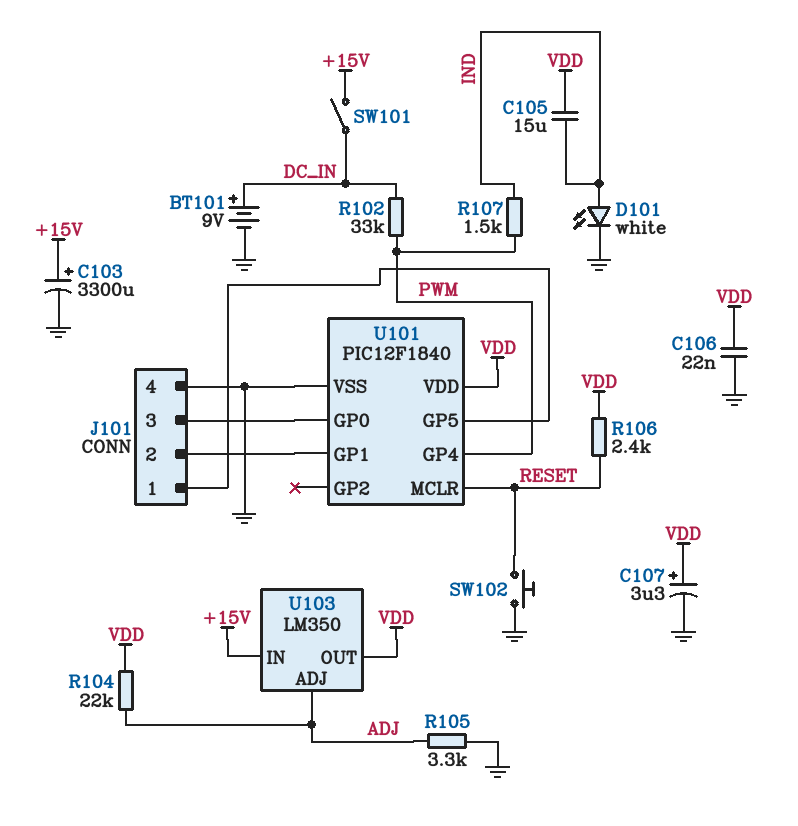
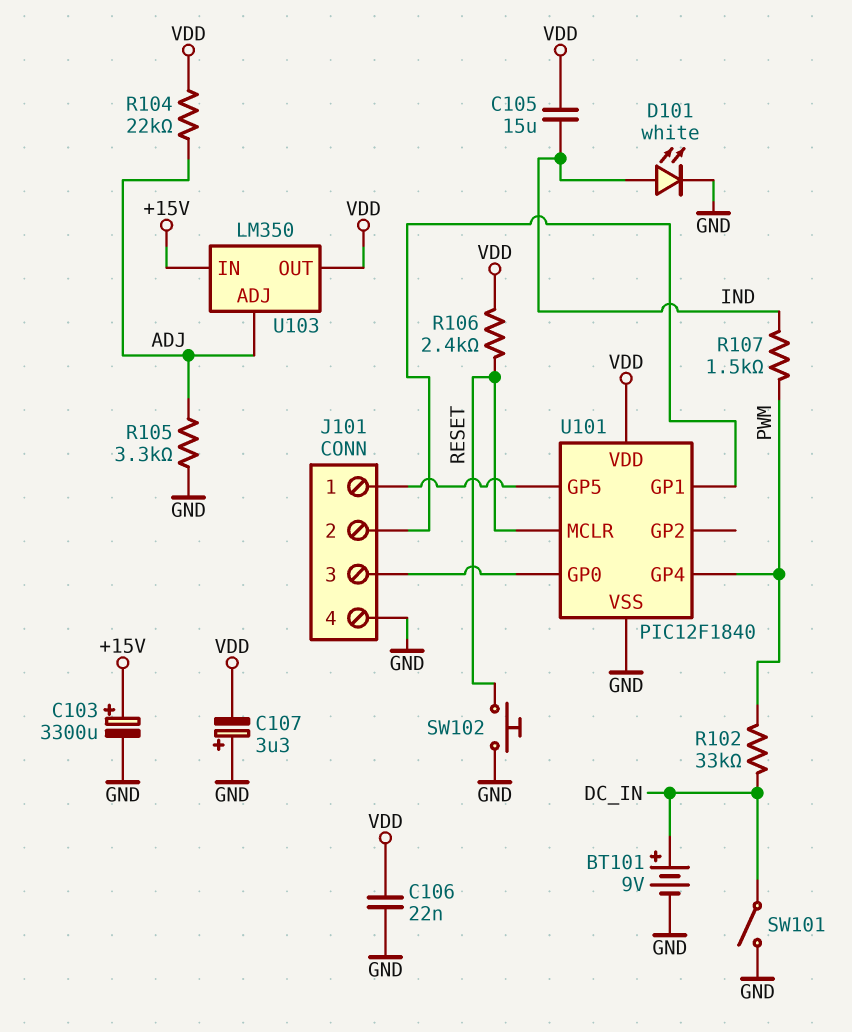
C107: 3.3uF (plus VDD, minus GND) -> 3.3uF (plus GND, minus VDD)
SW101: switch (+15V, DC_IN) -> switch (DC_IN, GND)

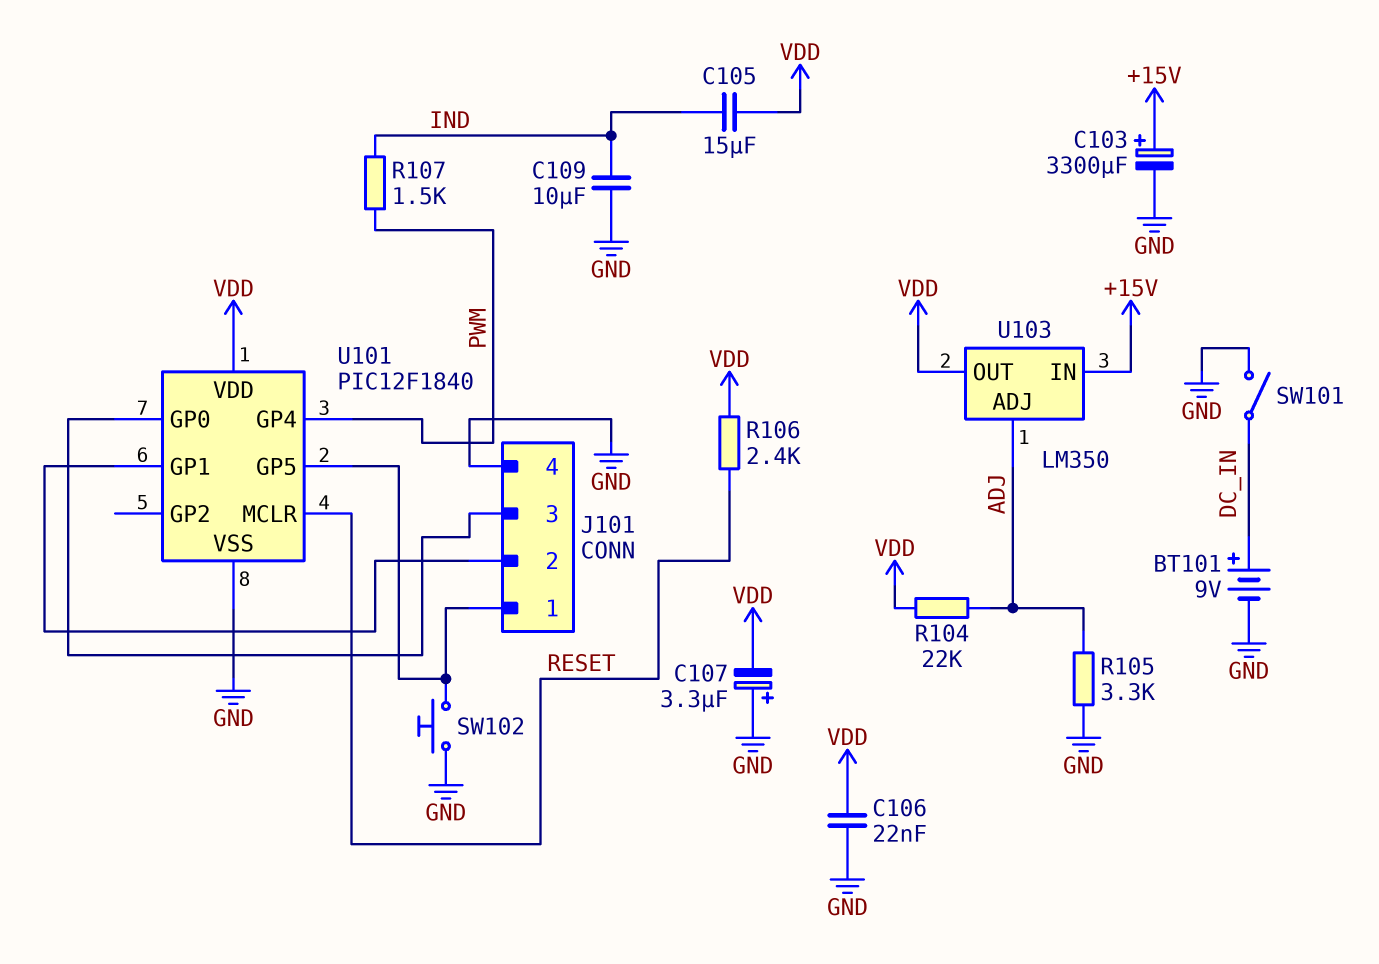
C109: none -> 10uF (GND, IND)
D101: LED white (A IND, K GND) -> none
R102: 33k (DC_IN, PWM) -> none
SW102: button (GND, RESET) -> button (GND, J101/1)

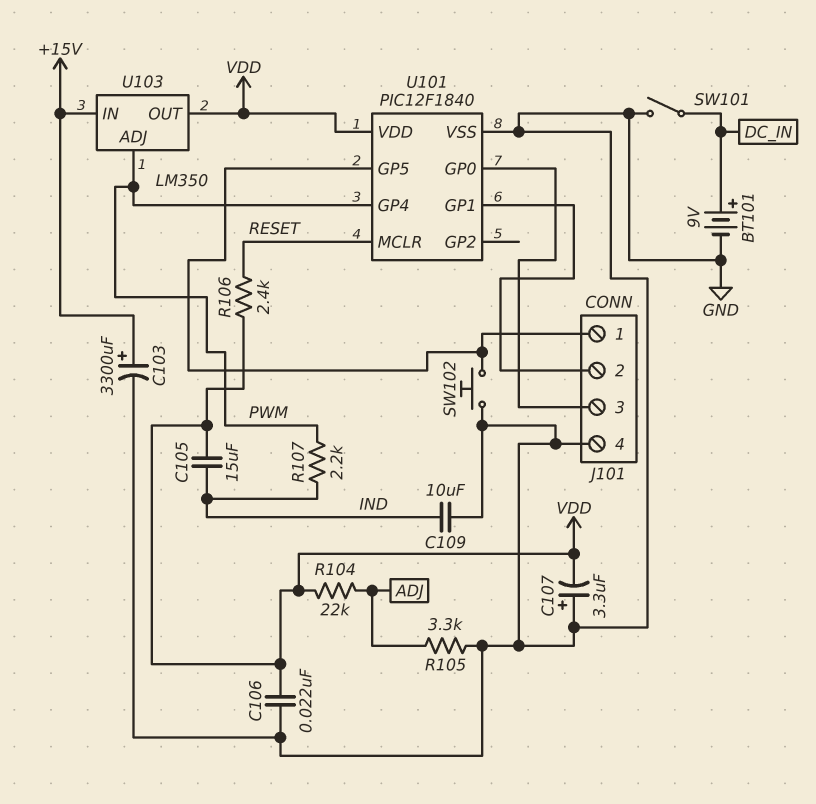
R107: 1.5k (IND, PWM) -> 2.2k (IND, PWM)
U103 pin ADJ: ADJ -> PWM

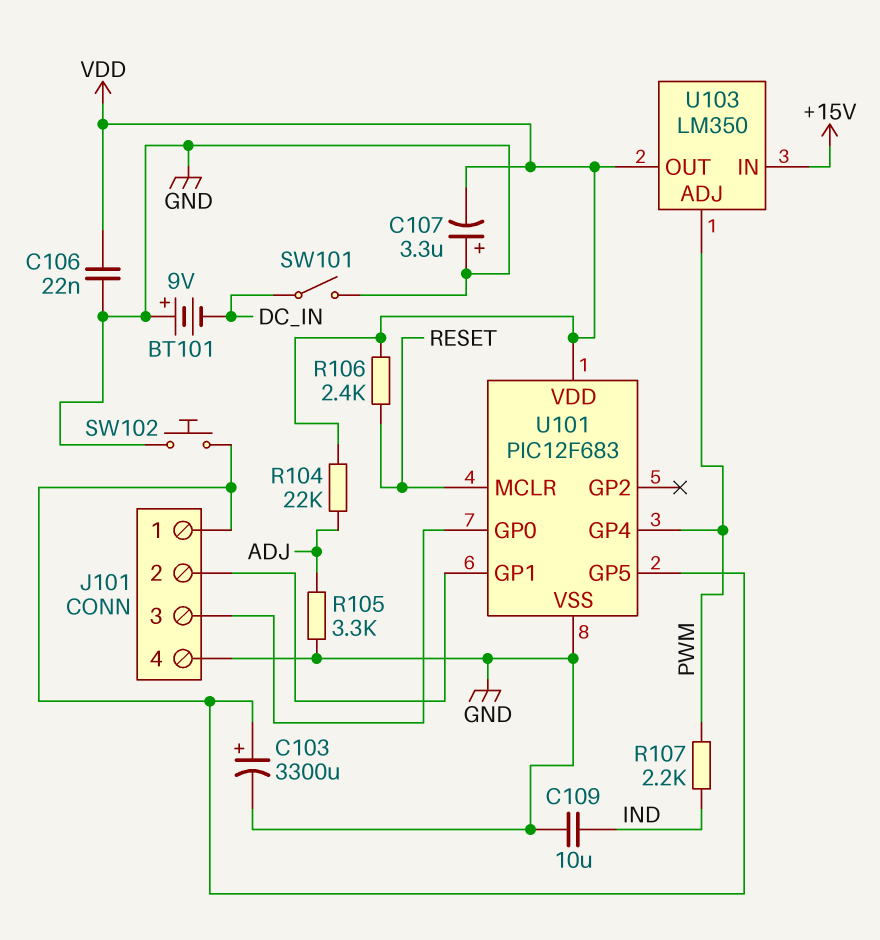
BT101: 9V (plus DC_IN, minus GND) -> 9V (plus GND, minus DC_IN)
C103: 3300uF (plus +15V, minus GND) -> 3300uF (plus J101/1, minus GND)
C105: 15uF (IND, VDD) -> none
U101: PIC12F1840 -> PIC12F683

